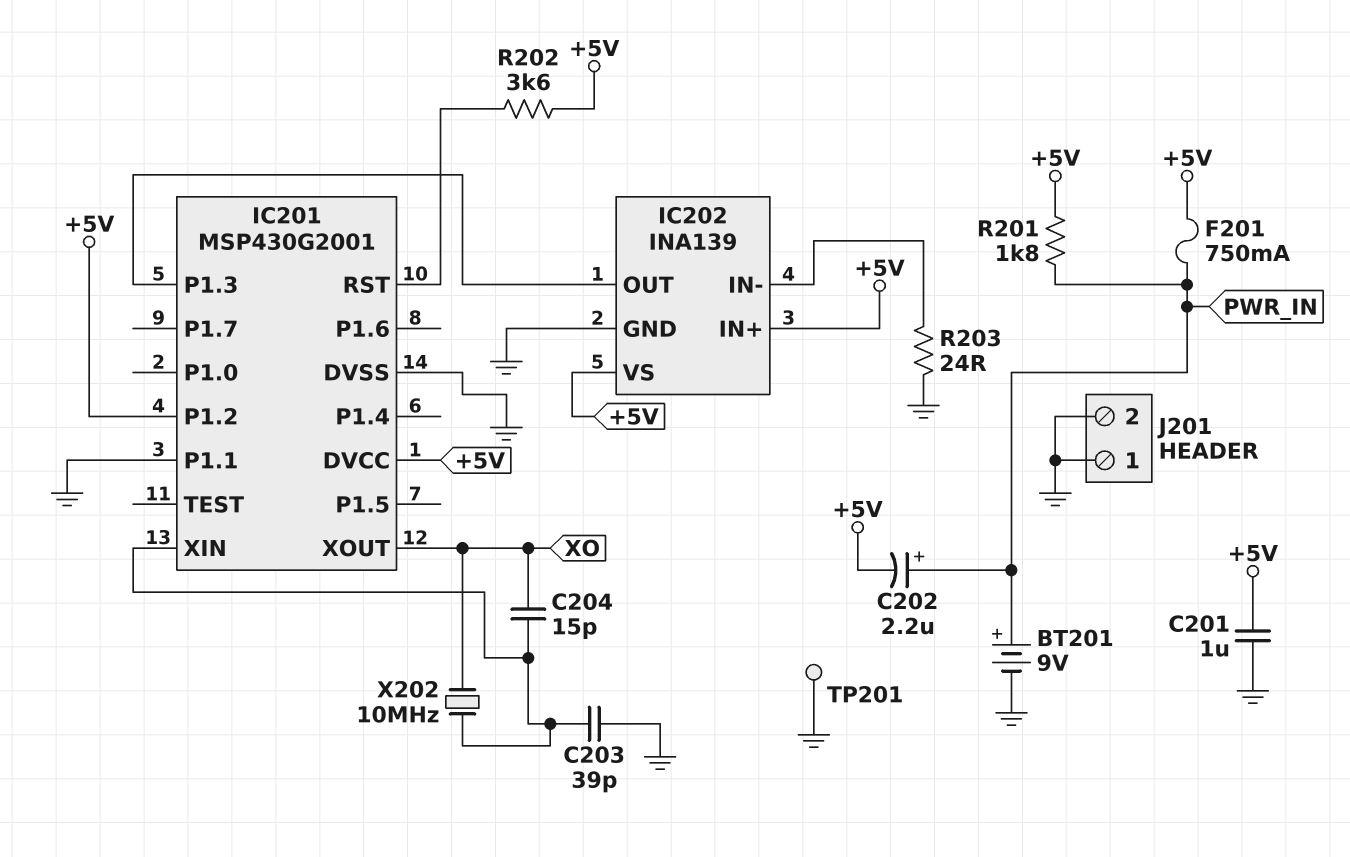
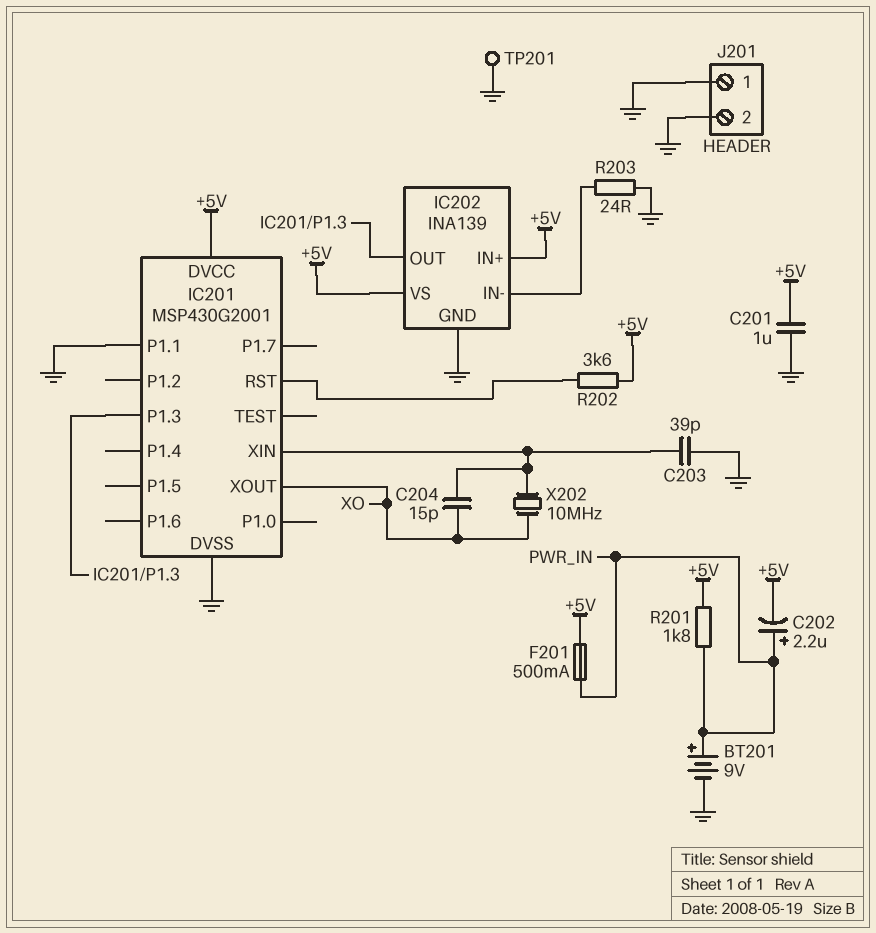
F201: 750mA (+5V, PWR_IN) -> 500mA (+5V, PWR_IN)
IC201 pin P1.2: +5V -> none

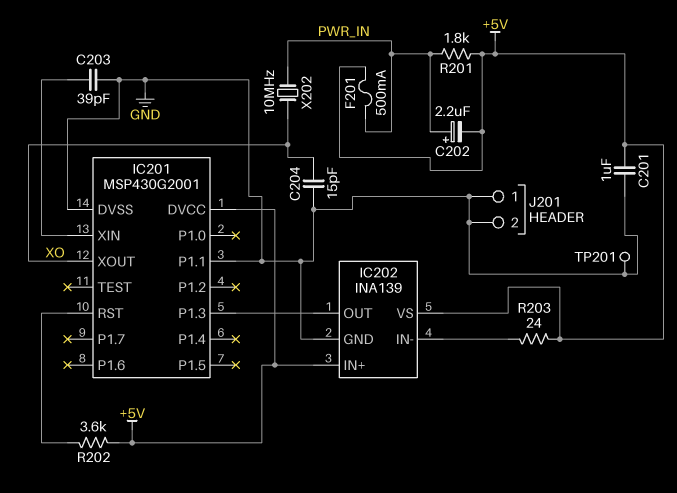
BT201: 9V (plus PWR_IN, minus GND) -> none
C204: 15pF (IC201/XIN, XO) -> 15pF (GND, XO)
R203: 24 (GND, IC202/IN-) -> 24 (+5V, IC202/IN-)
X202: 10MHz (IC201/XIN, XO) -> 10MHz (PWR_IN, XO)

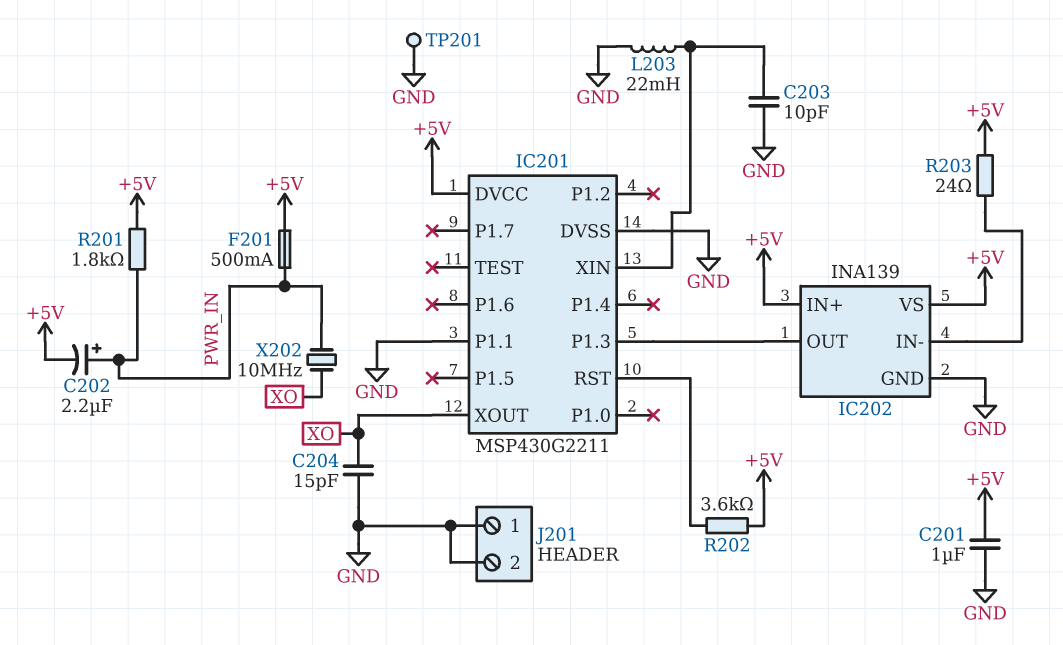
C203: 39pF (GND, IC201/XIN) -> 10pF (GND, IC201/XIN)
IC201: MSP430G2001 -> MSP430G2211
L203: none -> 22mH (GND, IC201/XIN)

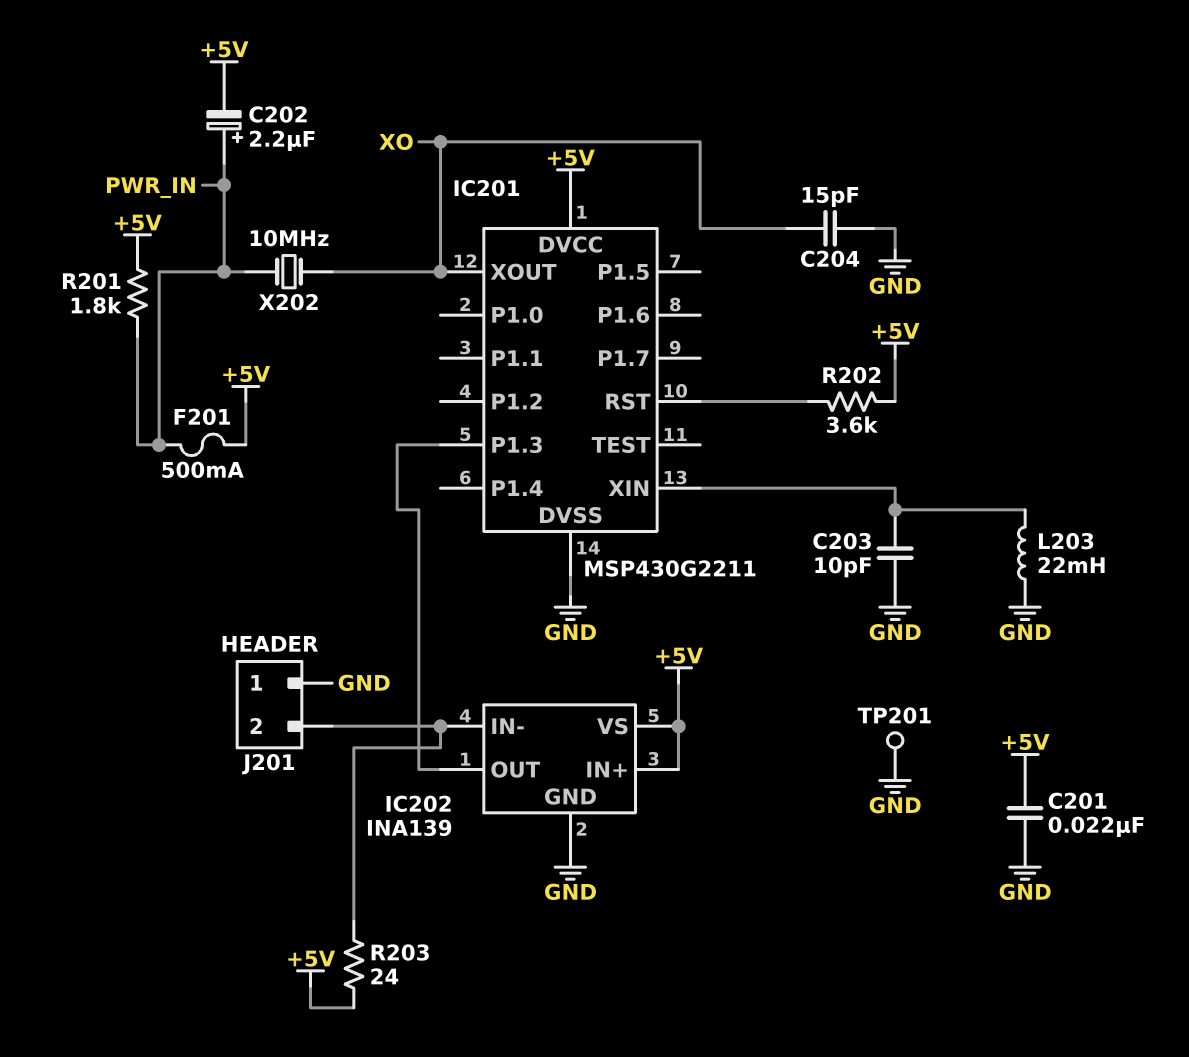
C201: 1uF (+5V, GND) -> 22nF (+5V, GND)
IC201 pin P1.1: GND -> none
J201 pin 2: GND -> IC202/IN-

